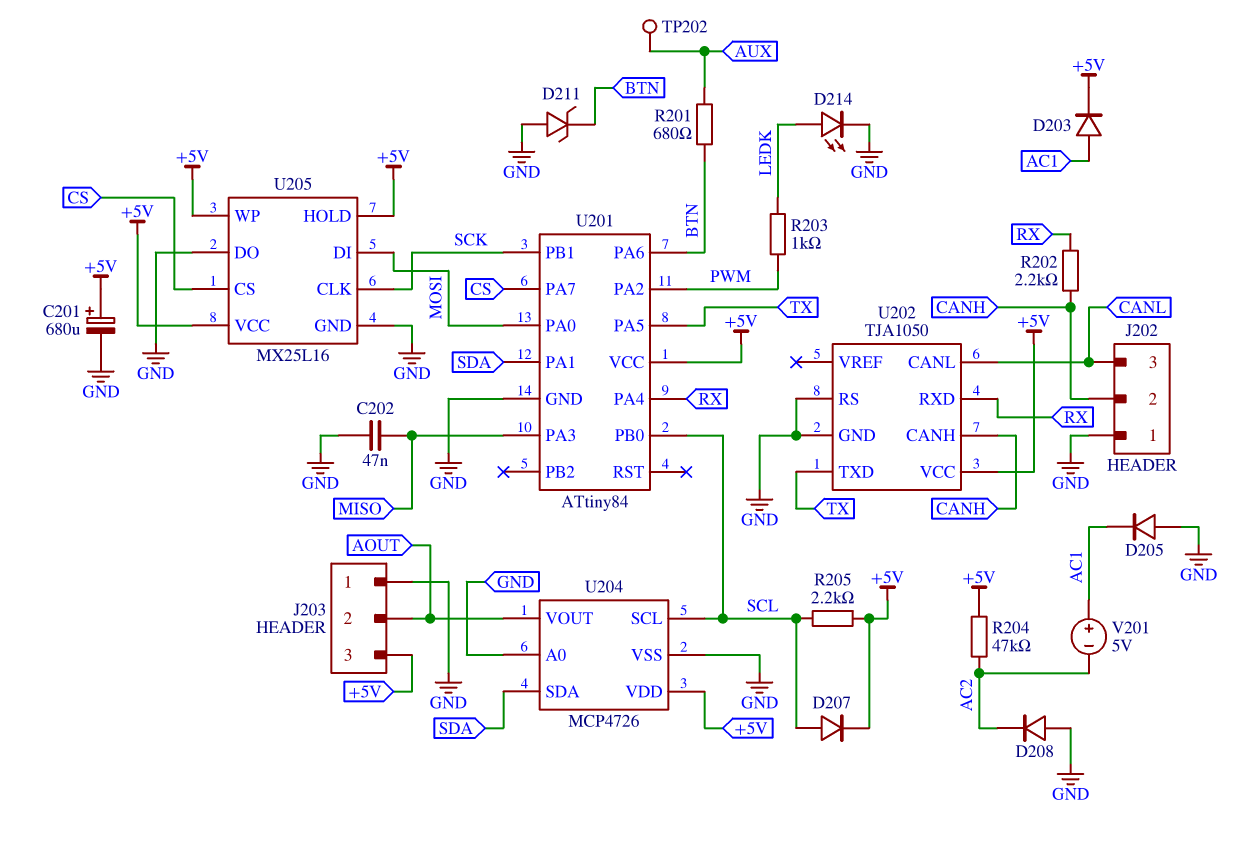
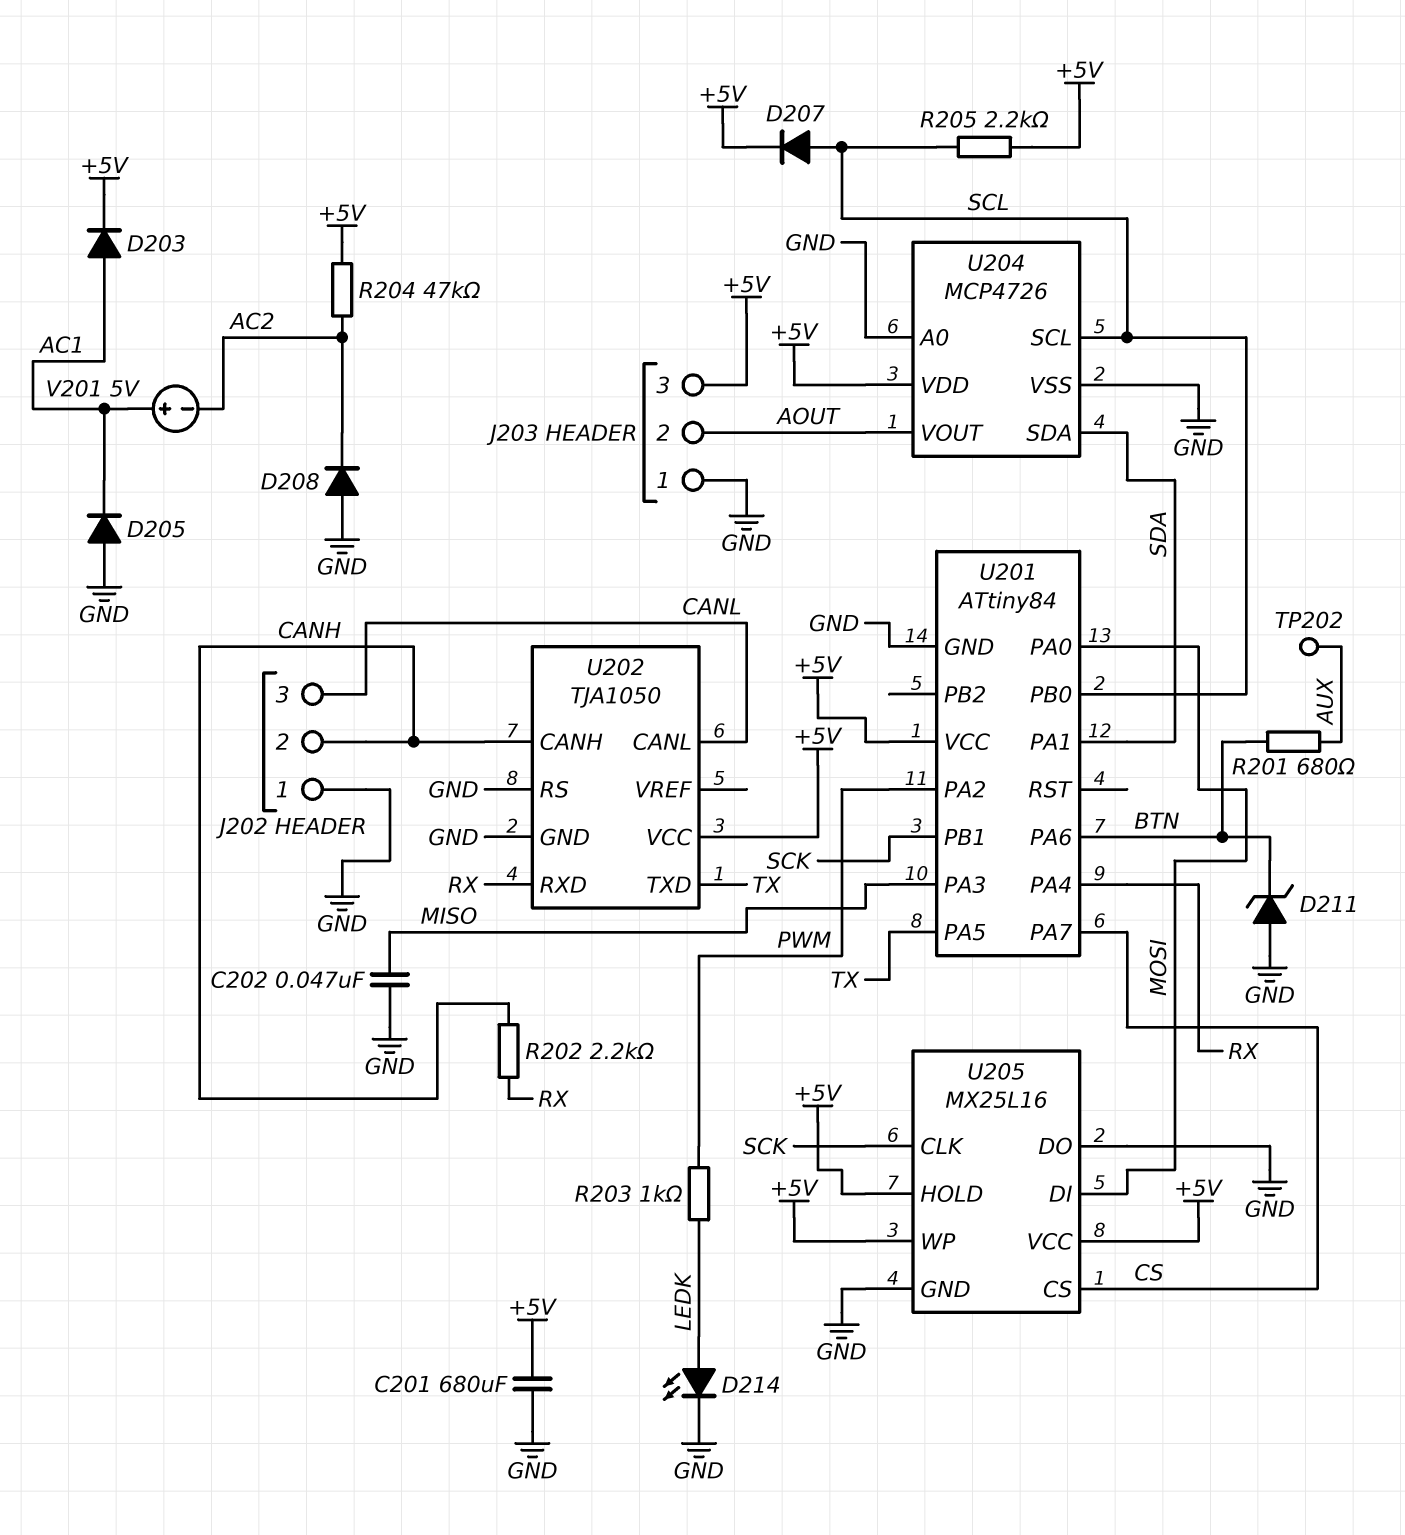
C201: 680uF (plus +5V, minus GND) -> 680uF (+5V, GND)

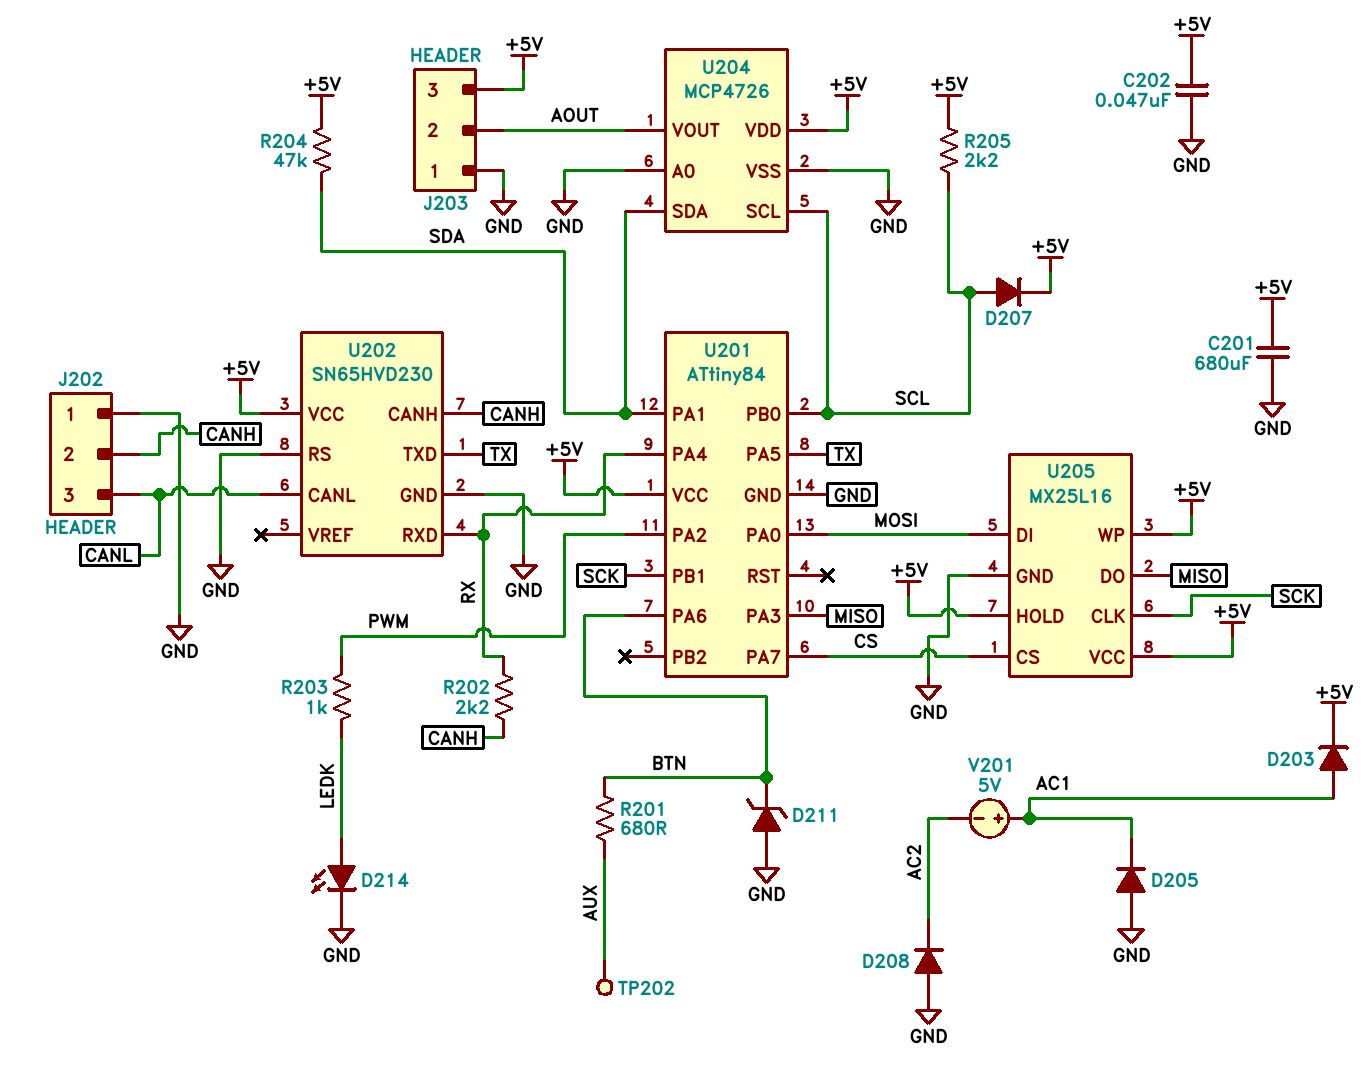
C202: 47nF (GND, MISO) -> 47nF (+5V, GND)
R204: 47k (+5V, AC2) -> 47k (+5V, SDA)
U202: TJA1050 -> SN65HVD230
U205 pin DO: GND -> MISO

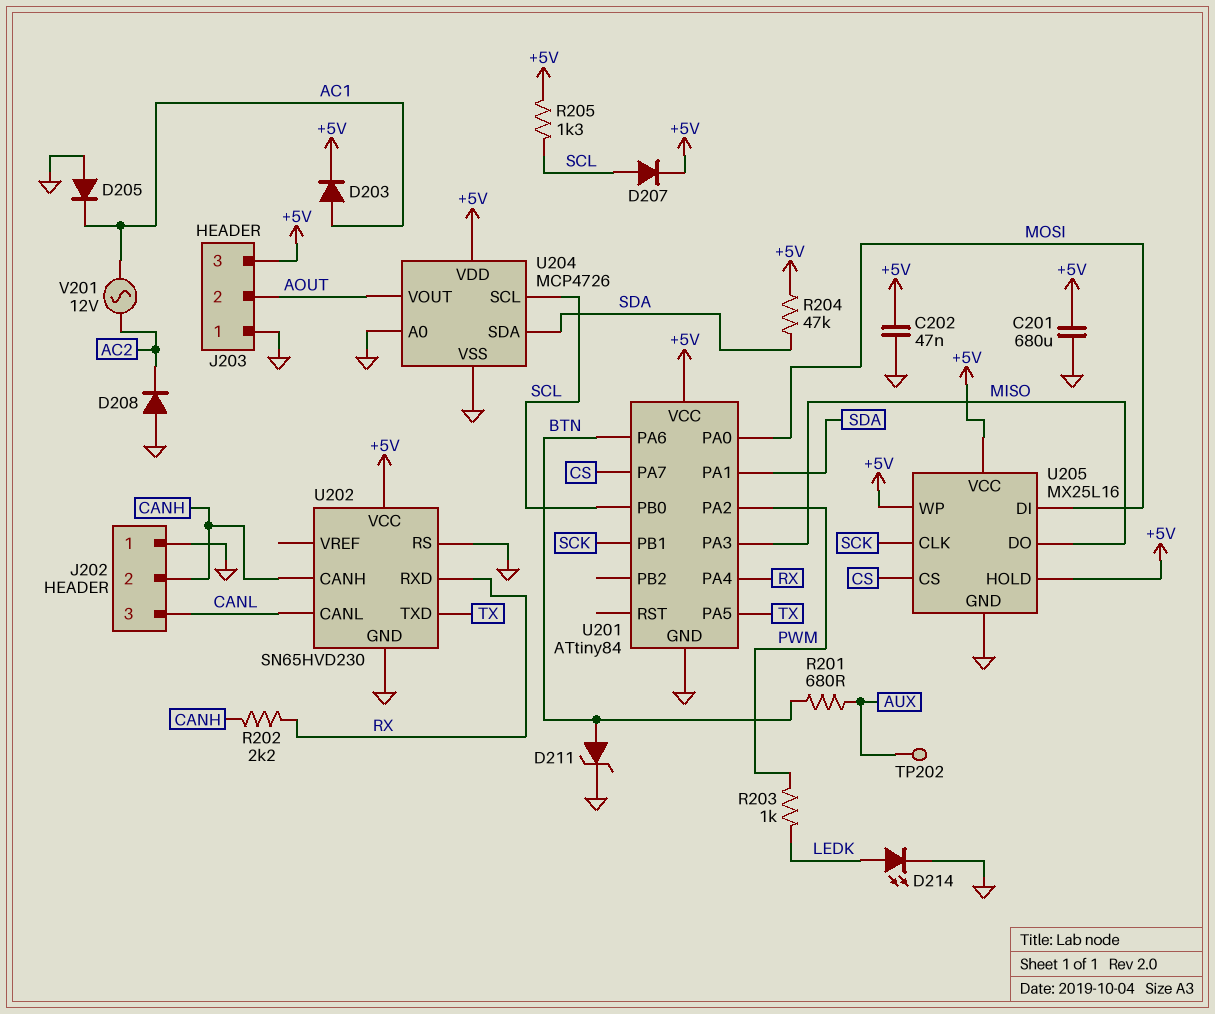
D211: zener (A GND, K BTN) -> zener (A BTN, K GND)
R205: 2.2k (+5V, SCL) -> 1.3k (+5V, SCL)
V201: 5V (plus AC1, minus AC2) -> AC 12V (AC1, AC2)

